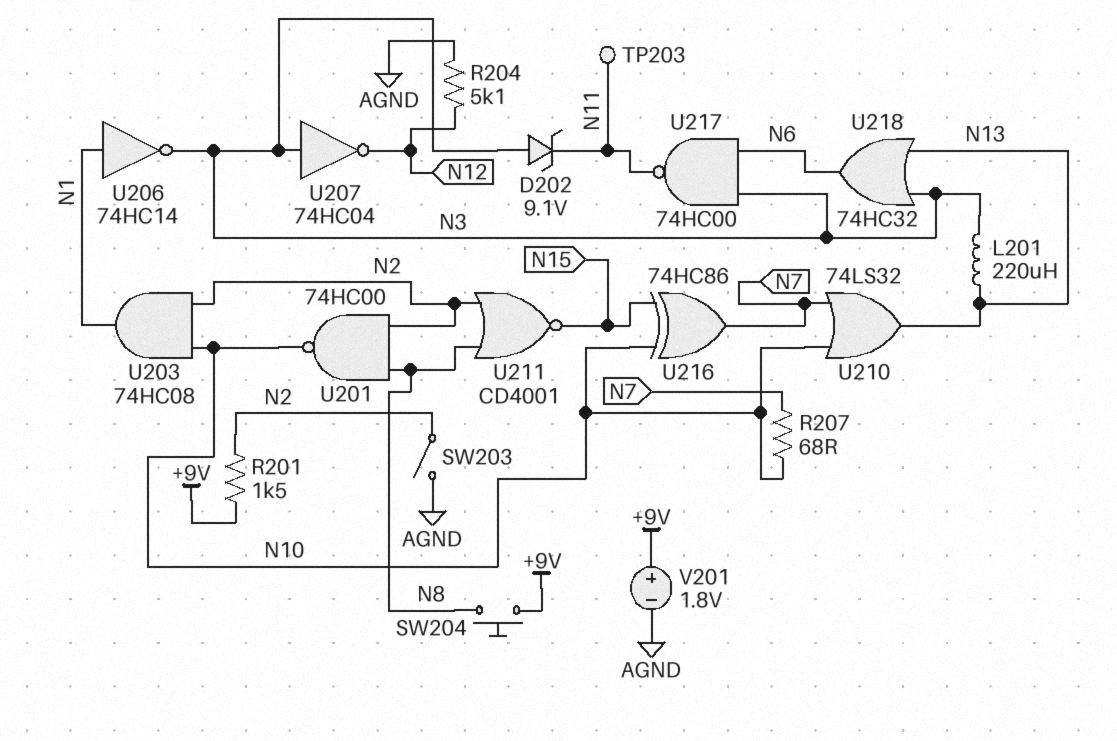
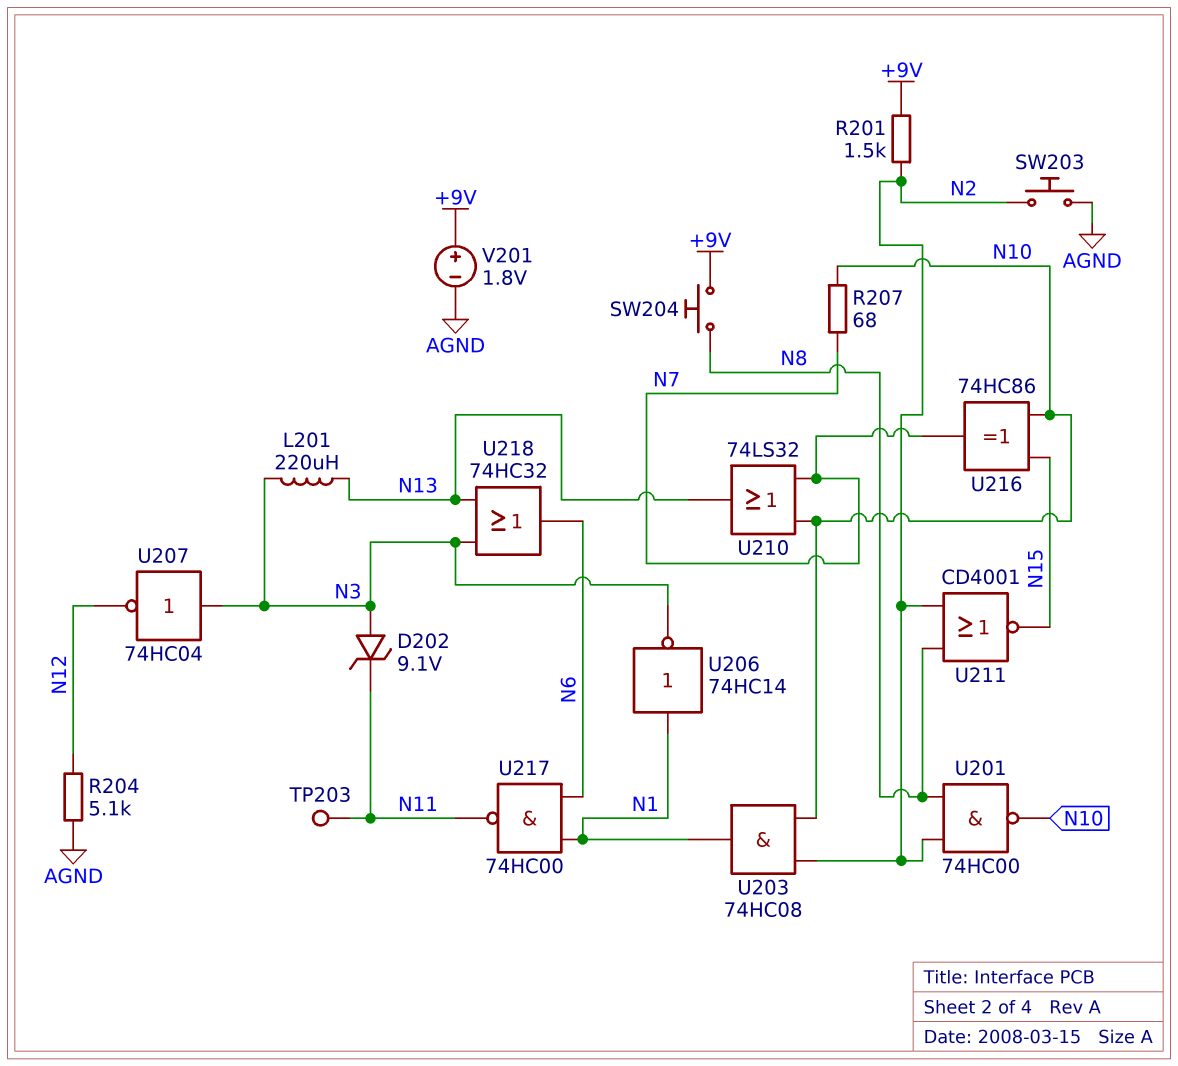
SW203: switch (AGND, N2) -> button (AGND, N2)
U217: NAND 74HC00 (in N3, in N6, out N11) -> NAND 74HC00 (in N1, in N6, out N11)

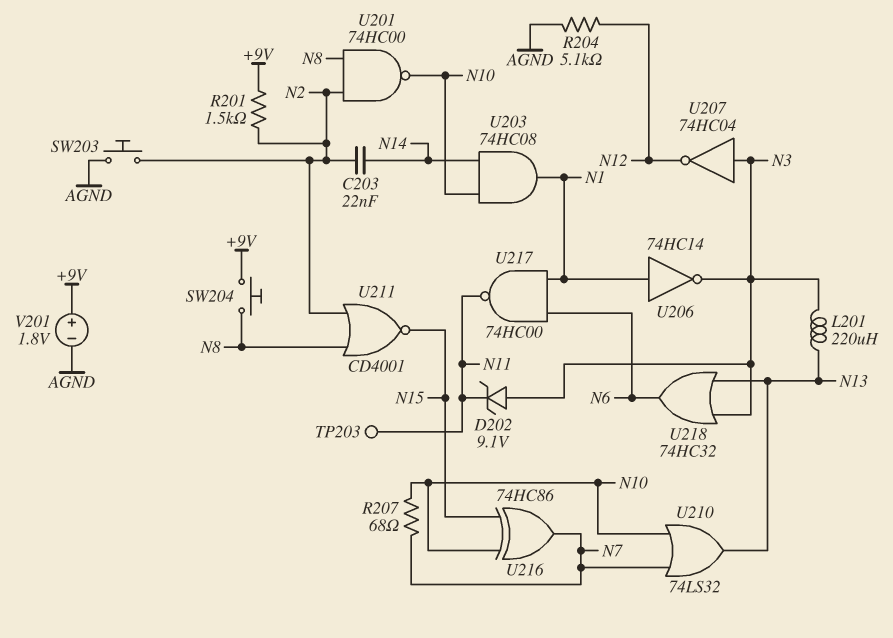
C203: none -> 22nF (N2, N14)
U203: AND 74HC08 (in N2, in N10, out N1) -> AND 74HC08 (in N10, in N14, out N1)

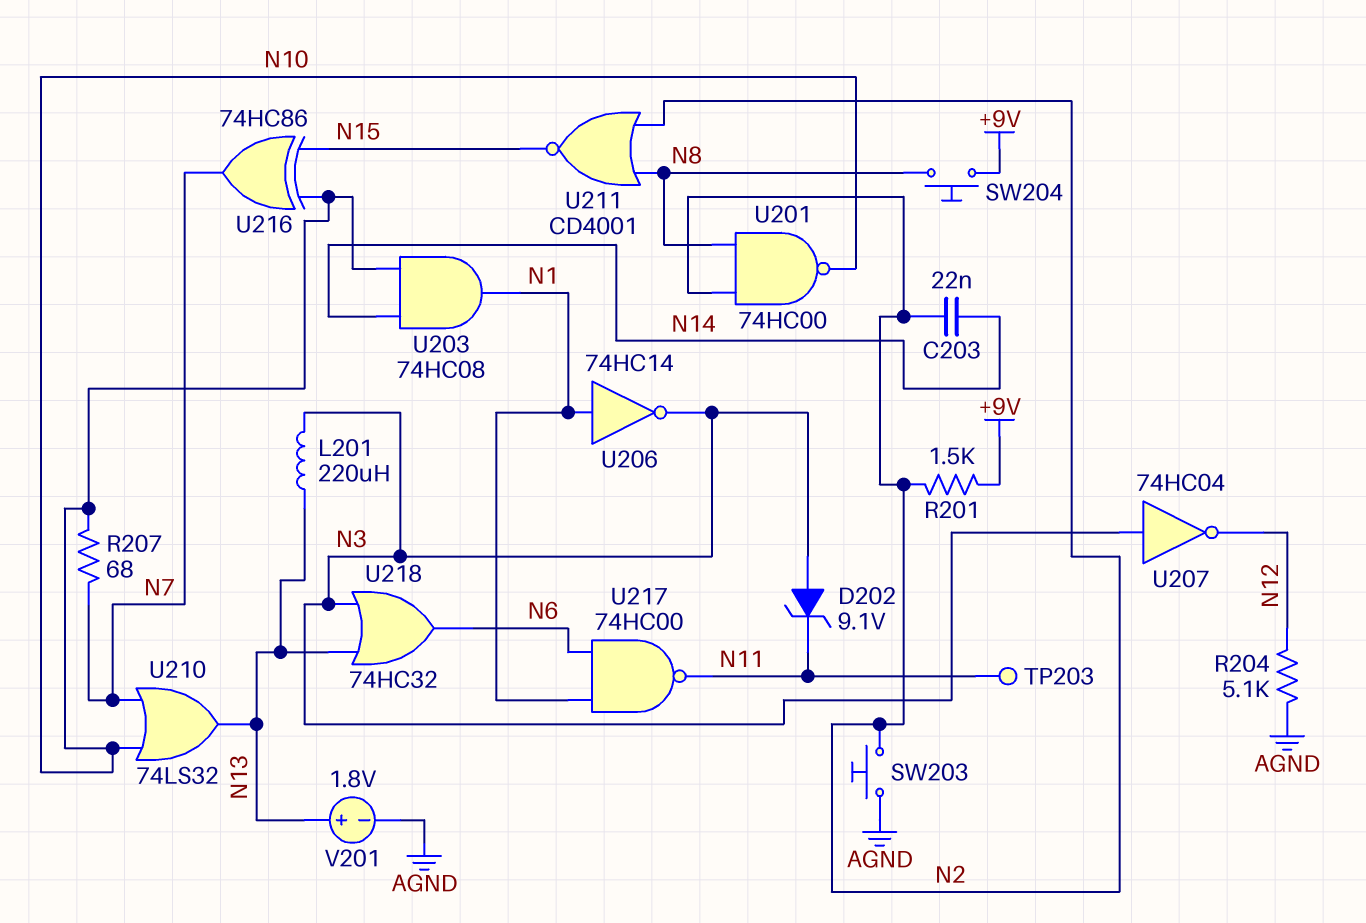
V201: 1.8V (plus +9V, minus AGND) -> 1.8V (plus N13, minus AGND)

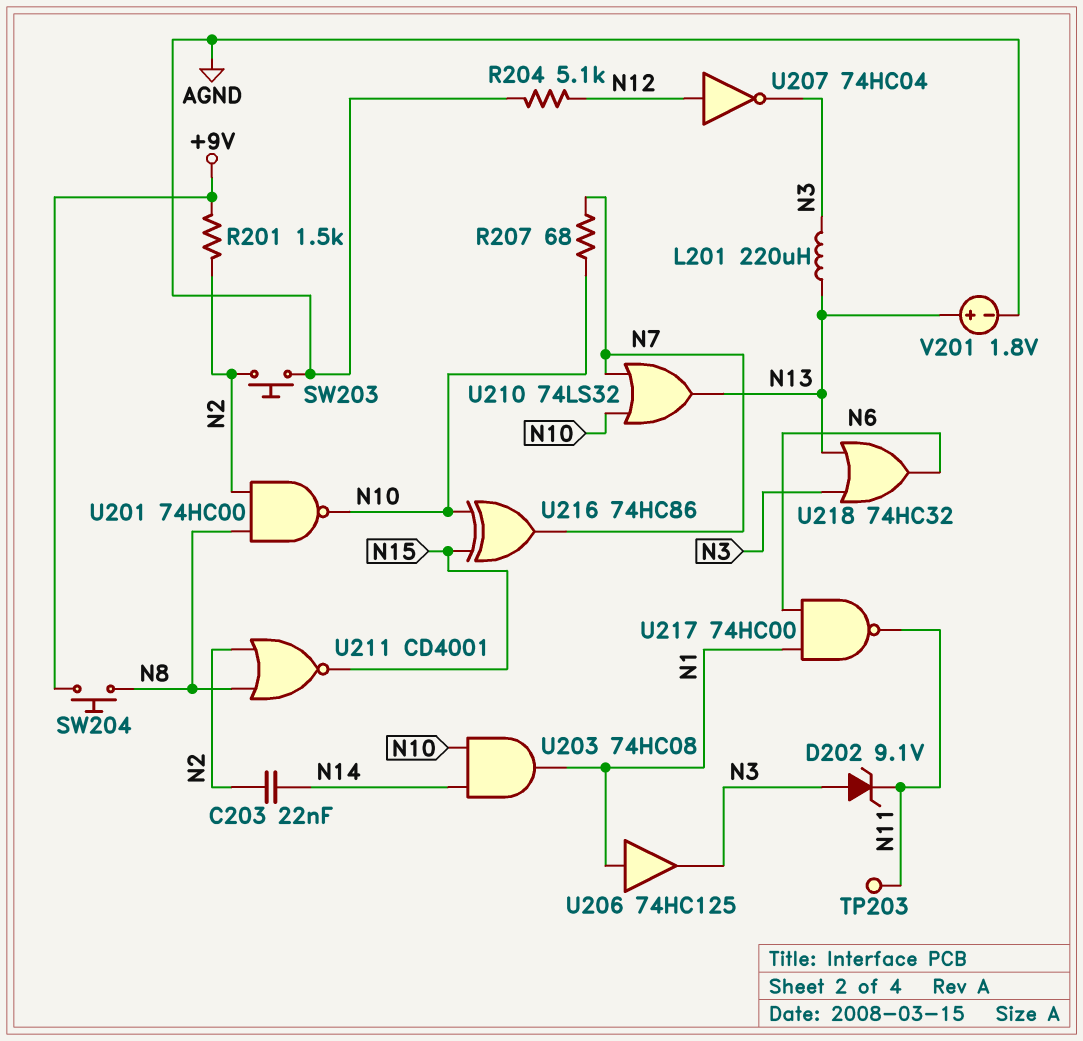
U206: NOT 74HC14 (in N1, out N3) -> buffer 74HC125 (in N1, out N3)
U207: NOT 74HC04 (in N3, out N12) -> NOT 74HC04 (in N12, out N3)

